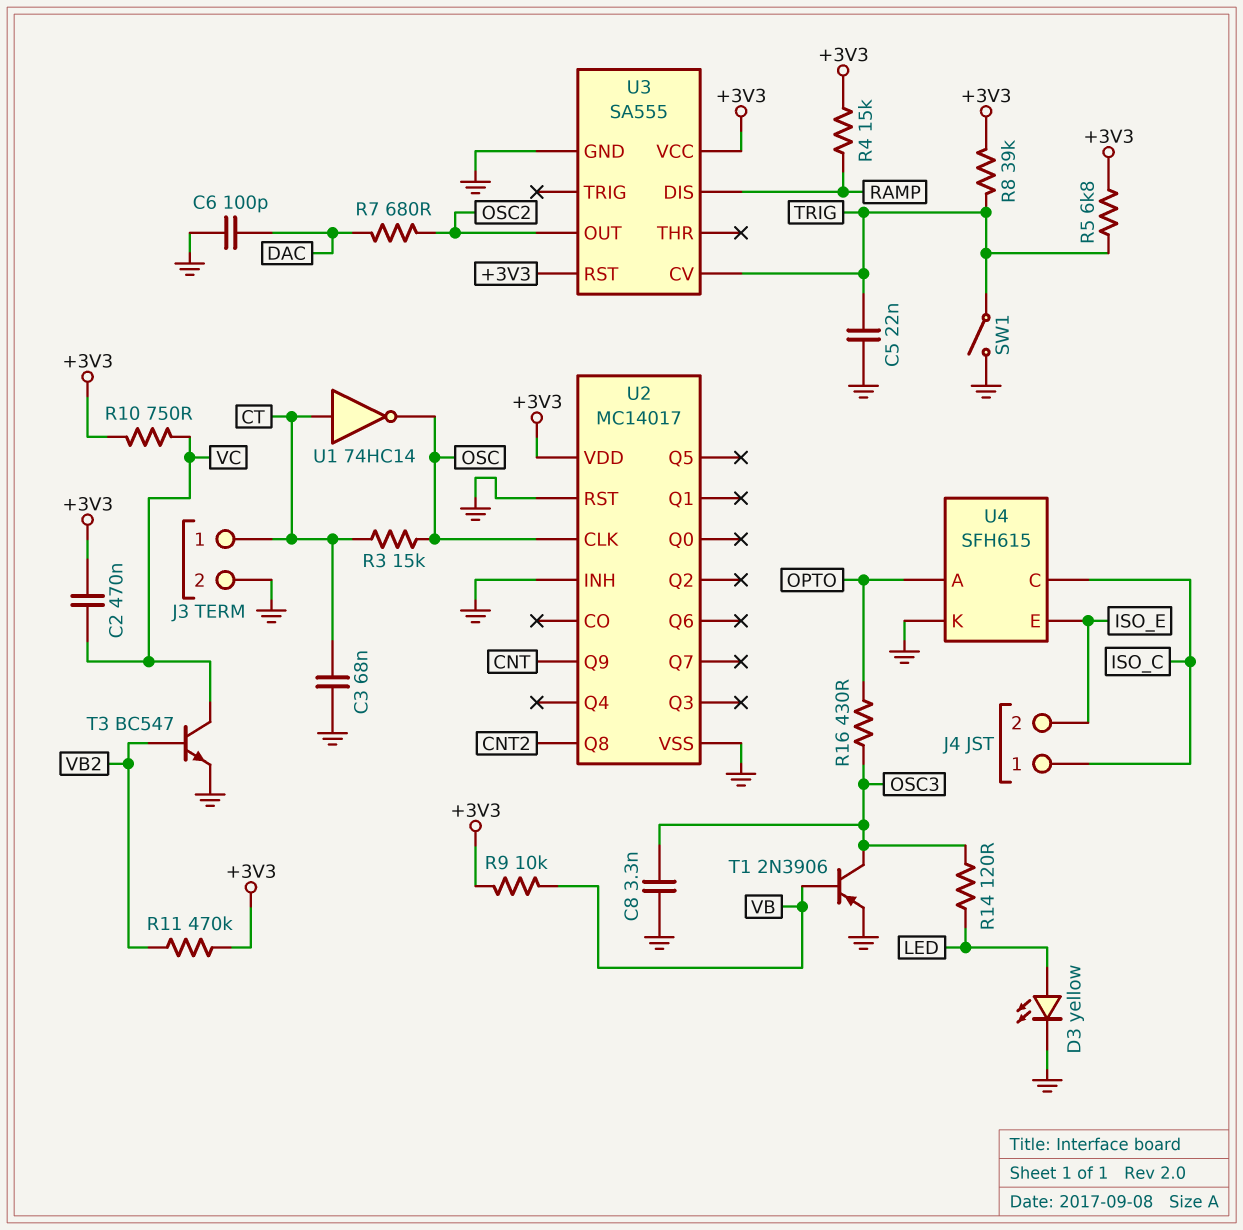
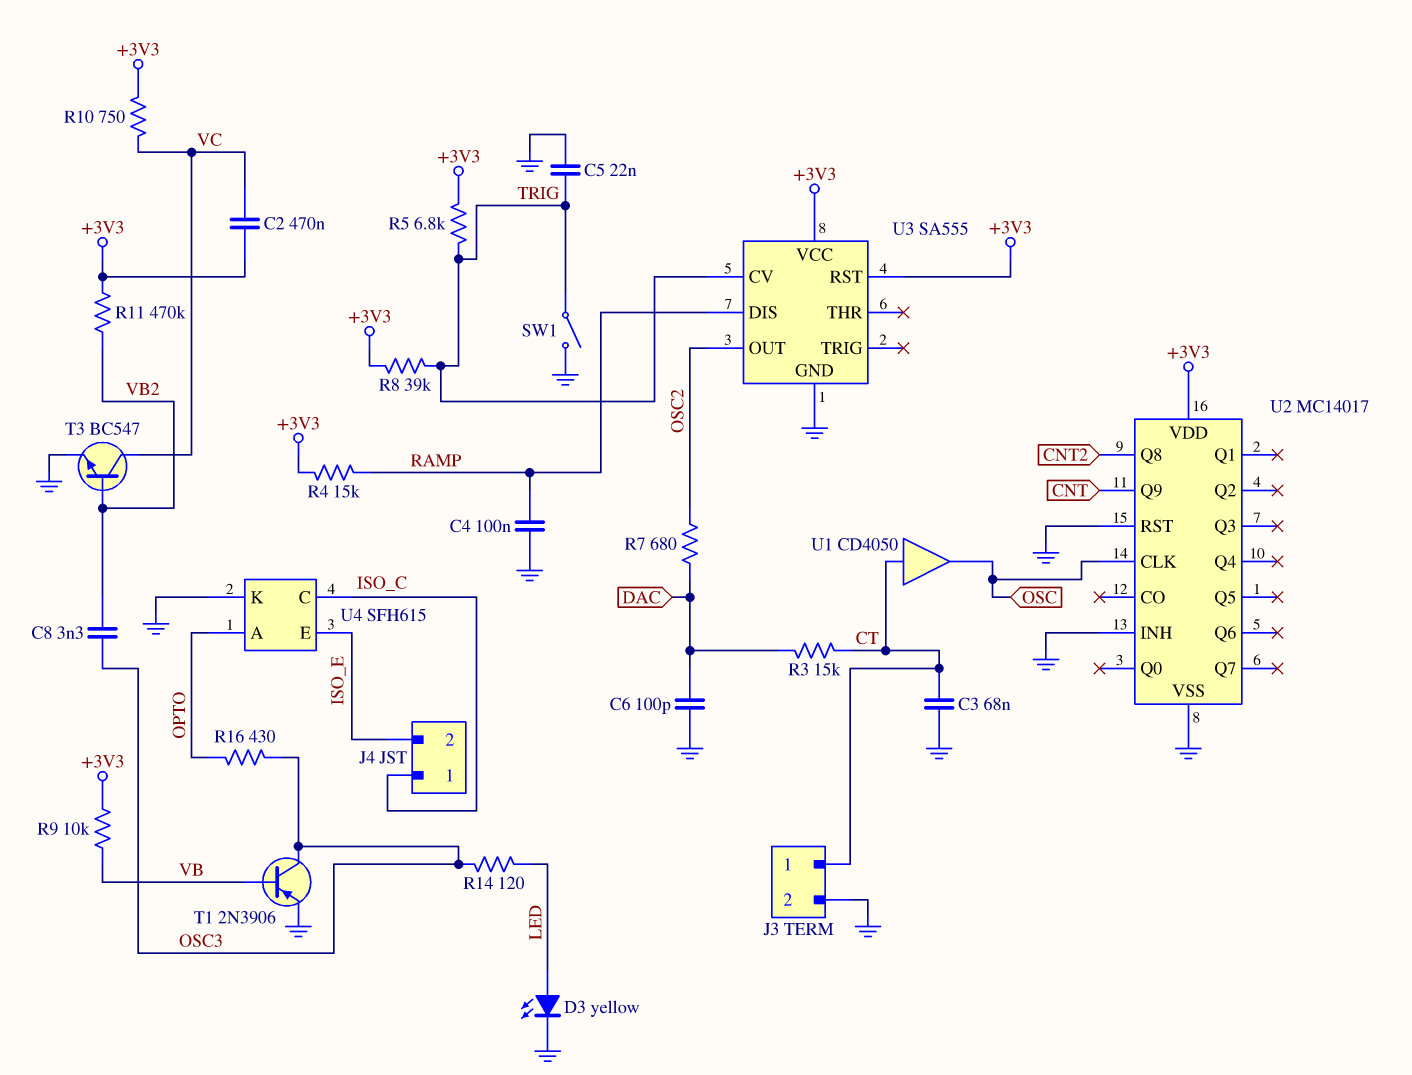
C4: none -> 100nF (GND, RAMP)
C8: 3.3nF (GND, OSC3) -> 3.3nF (OSC3, VB2)
R3: 15k (CT, OSC) -> 15k (CT, DAC)
U1: NOT 74HC14 (in CT, out OSC) -> buffer CD4050 (in CT, out OSC)

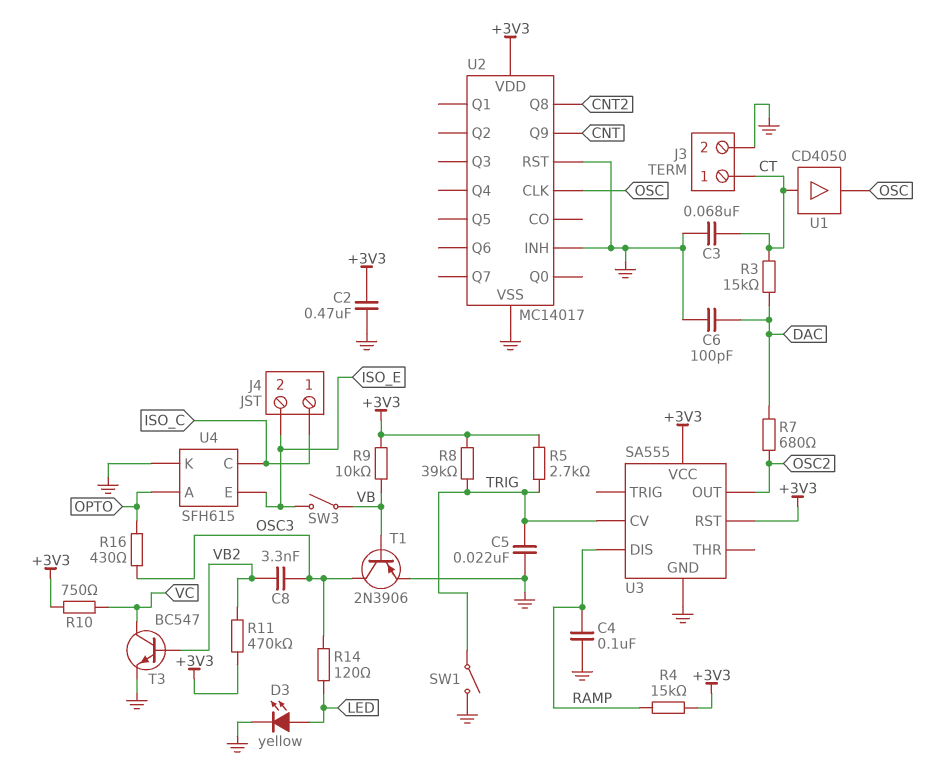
C2: 470nF (+3V3, VC) -> 470nF (+3V3, GND)
R5: 6.8k (+3V3, TRIG) -> 2.7k (+3V3, TRIG)
SW3: none -> switch (ISO_E, VB)

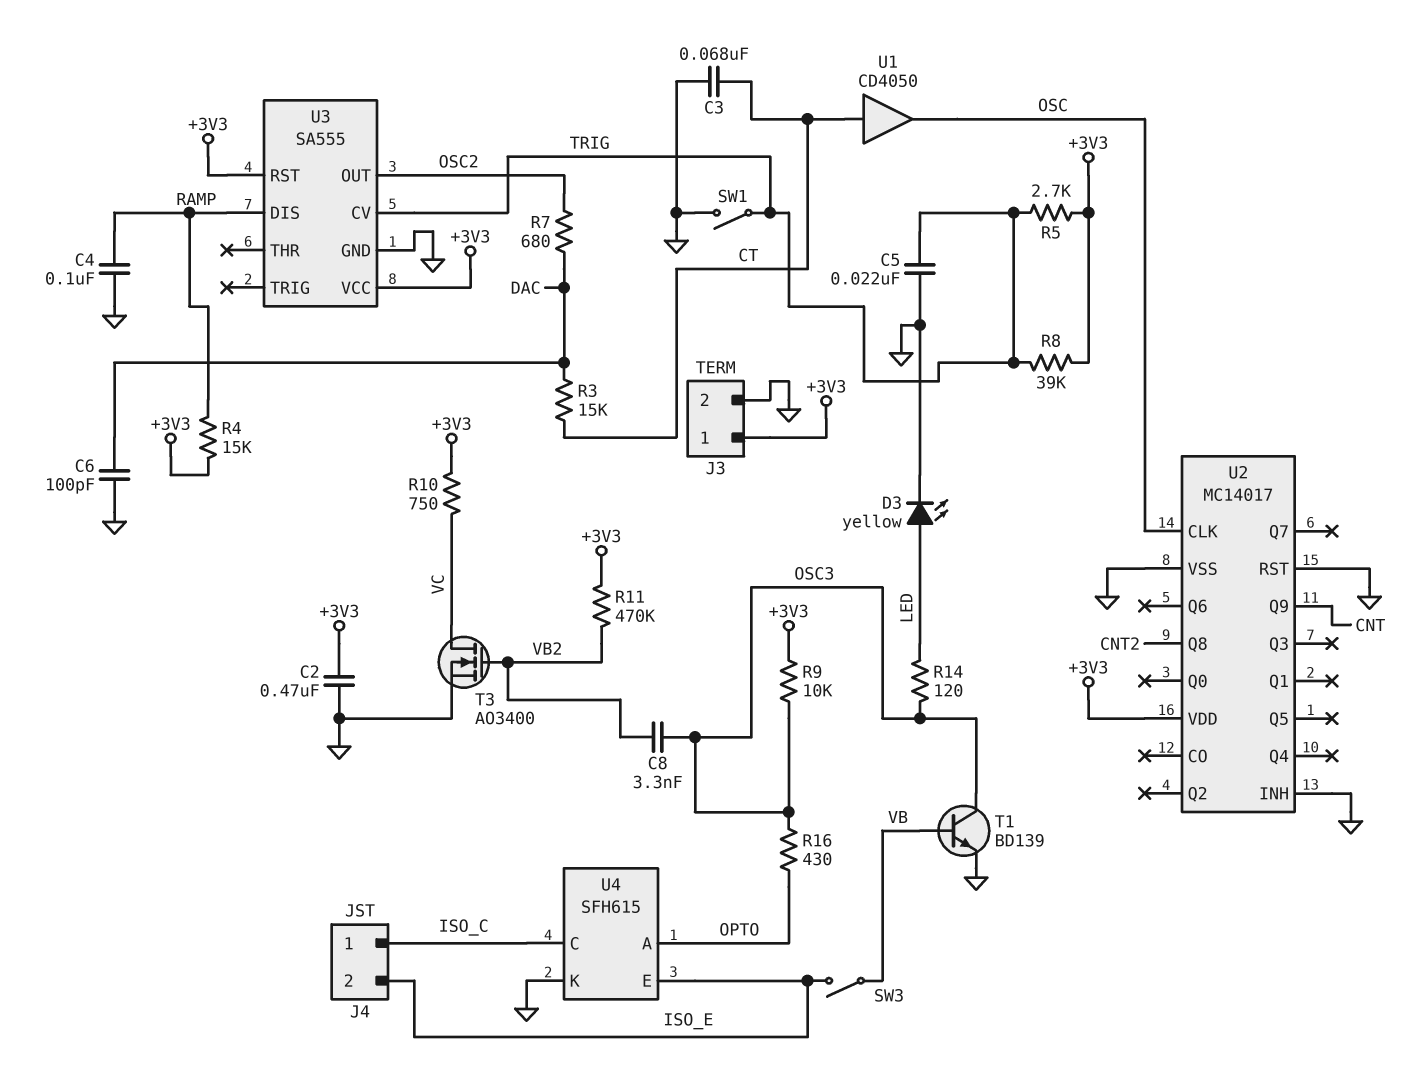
J3 pin 1: CT -> +3V3
R9: 10k (+3V3, VB) -> 10k (+3V3, OSC3)
T1: PNP 2N3906 (B VB, C OSC3, E GND) -> NPN BD139 (B VB, C OSC3, E GND)
T3: NPN BC547 (B VB2, C VC, E GND) -> NMOS AO3400 (G VB2, D VC, S GND)

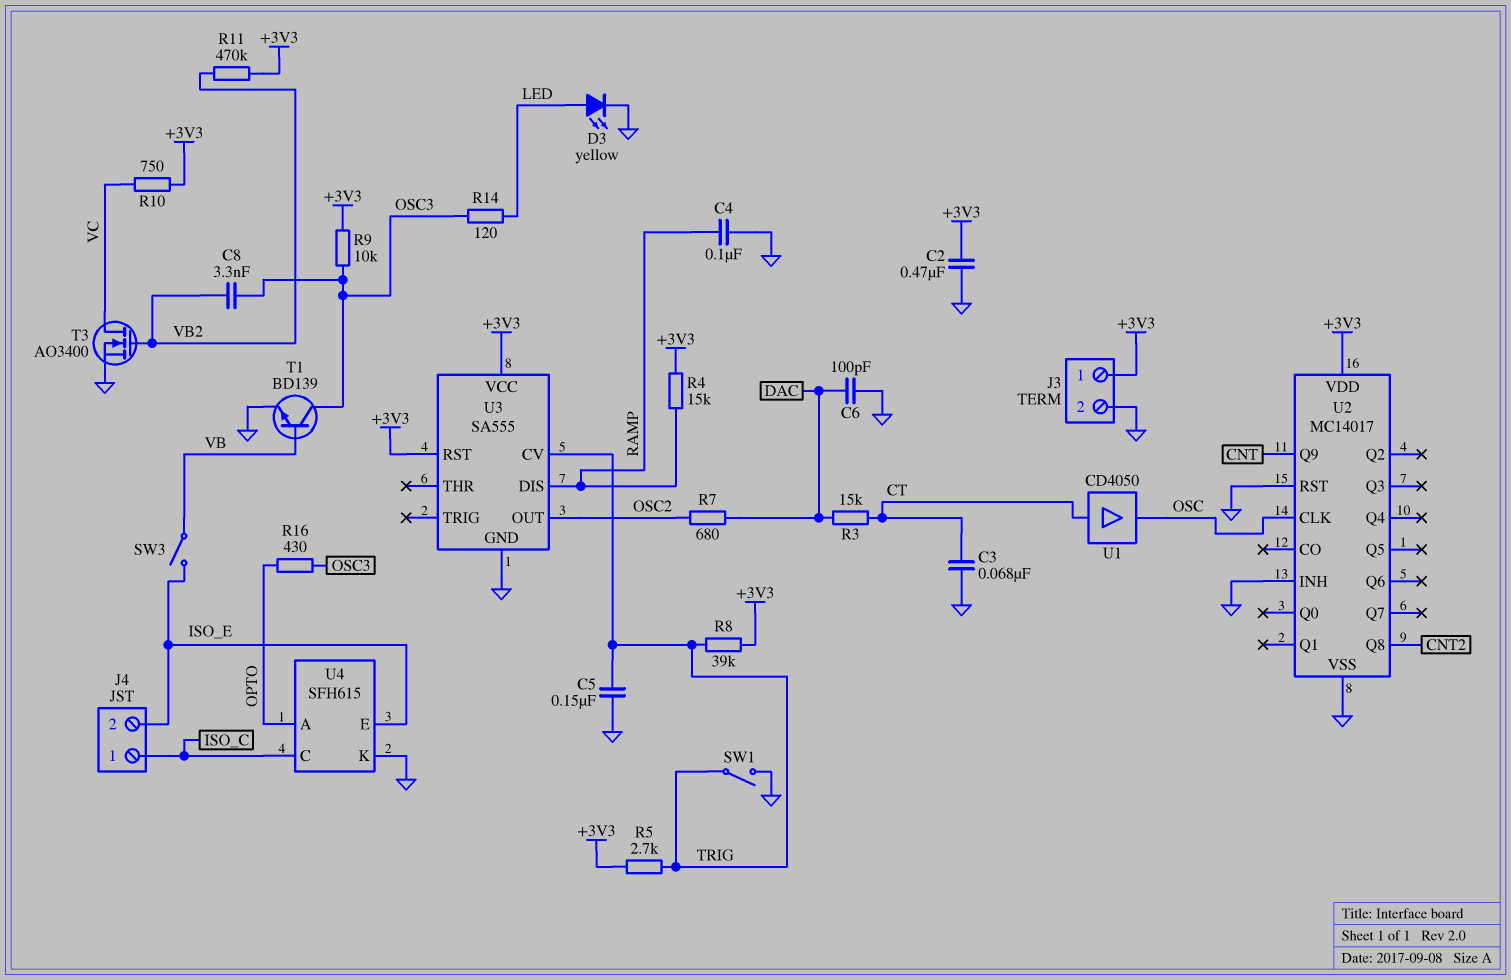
C5: 22nF (GND, TRIG) -> 150nF (GND, TRIG)

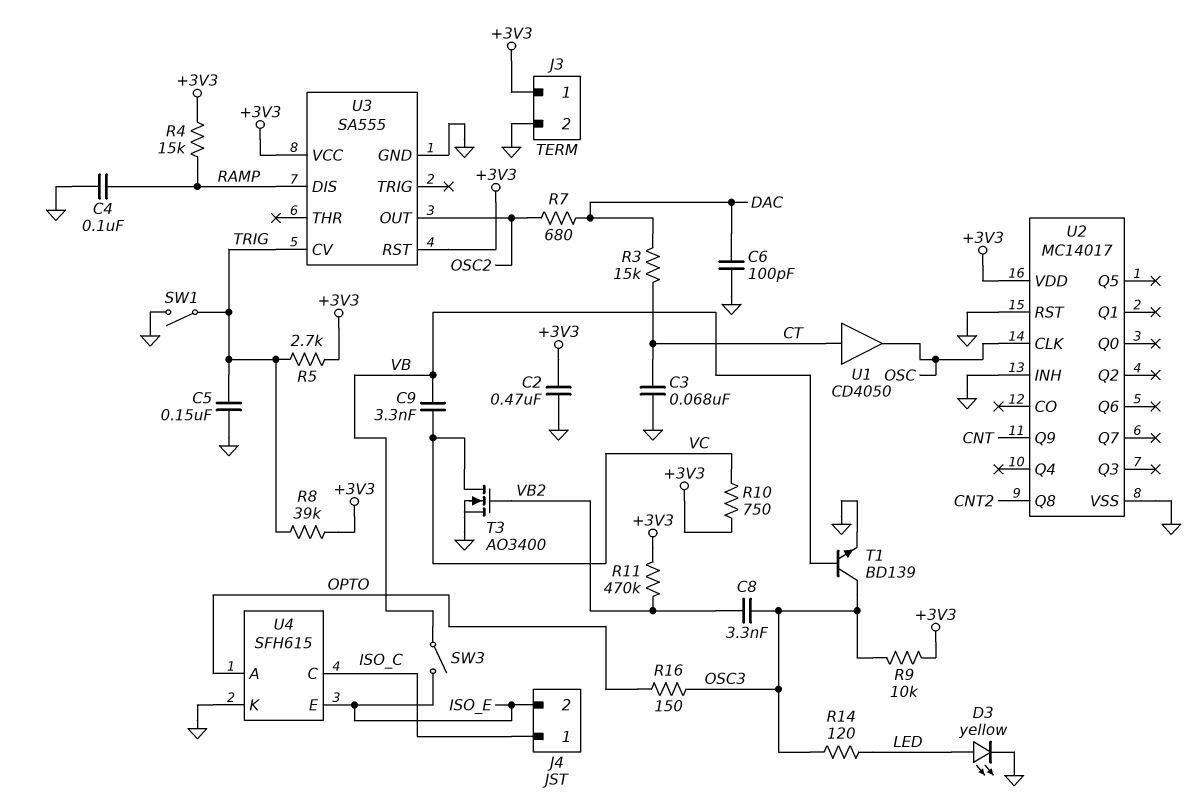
C9: none -> 3.3nF (VB, VC)
R16: 430 (OPTO, OSC3) -> 150 (OPTO, OSC3)

